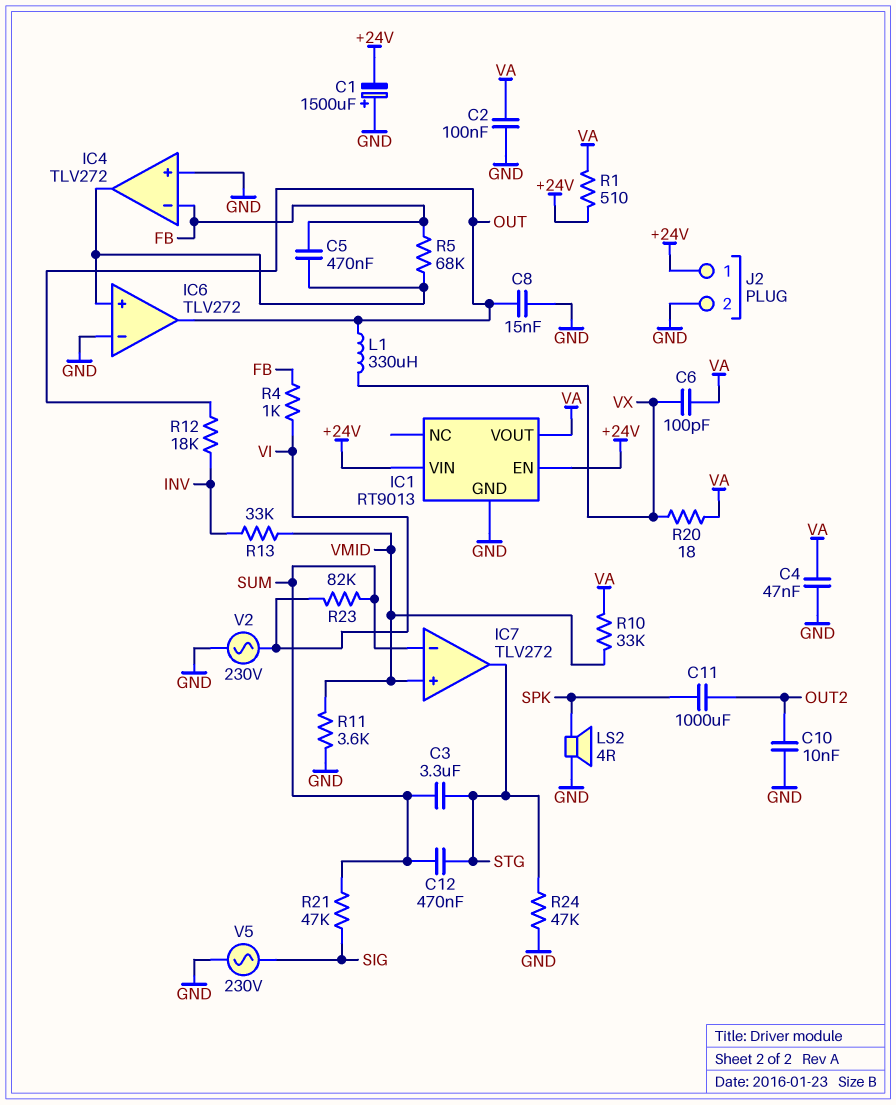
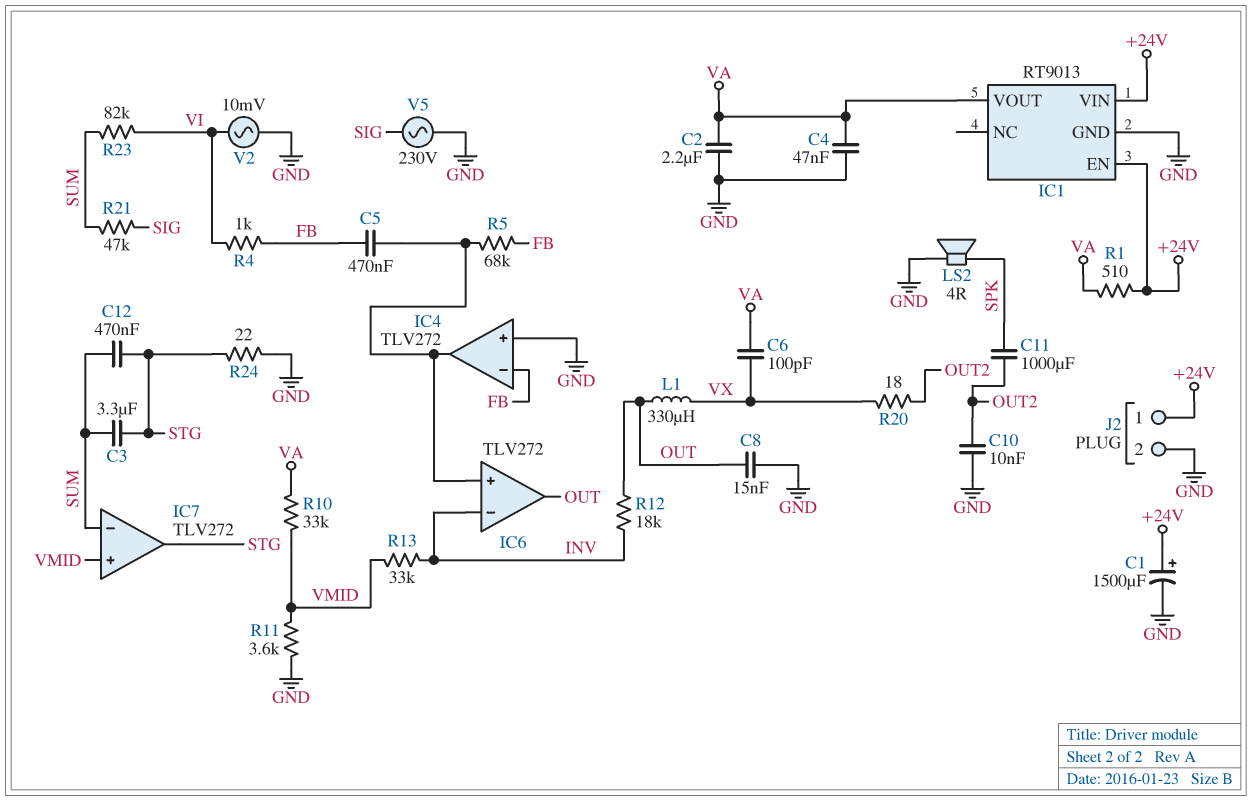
C1: 1500uF (plus GND, minus +24V) -> 1500uF (plus +24V, minus GND)
C2: 100nF (GND, VA) -> 2.2uF (GND, VA)
IC6 pin in-: GND -> INV
R20: 18 (VA, VX) -> 18 (OUT2, VX)
R24: 47k (GND, STG) -> 22 (GND, STG)
V2: AC 230V (GND, VI) -> AC 10mV (GND, VI)

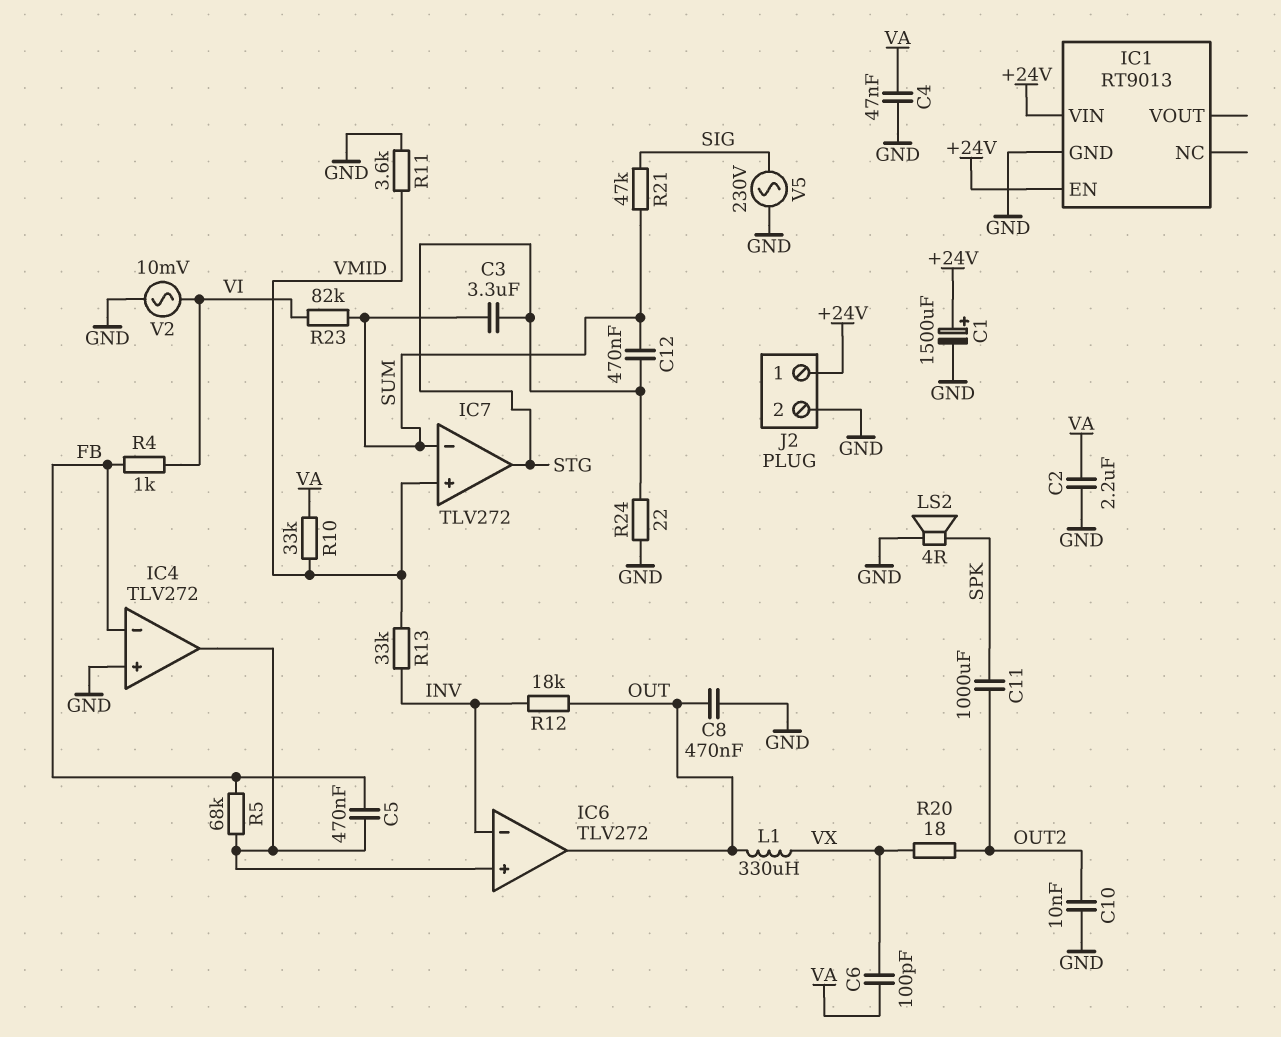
C8: 15nF (GND, OUT) -> 470nF (GND, OUT)
IC1 pin VOUT: VA -> none
R1: 510 (+24V, VA) -> none

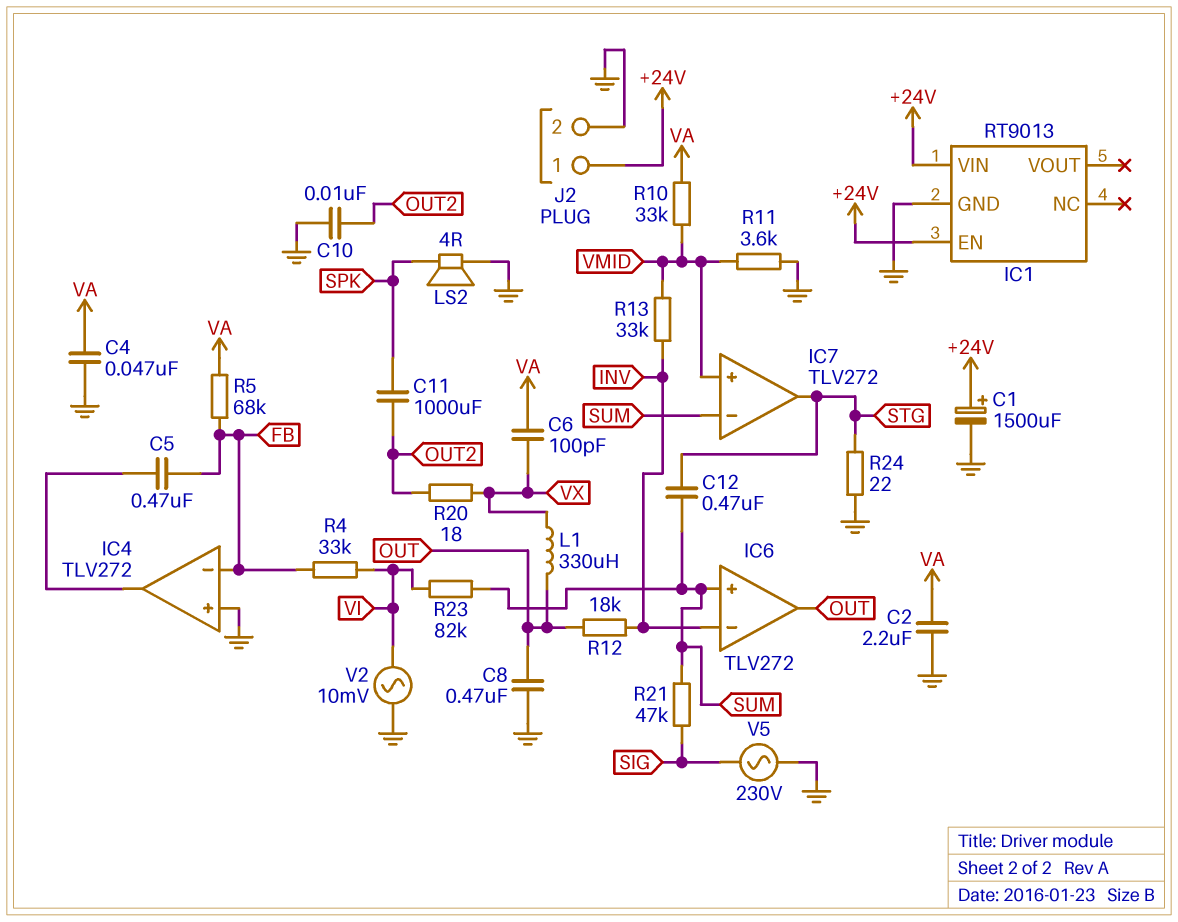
C3: 3.3uF (STG, SUM) -> none
IC6 pin in+: IC4/out -> SUM
R4: 1k (FB, VI) -> 33k (FB, VI)
R5: 68k (FB, IC4/out) -> 68k (FB, VA)

